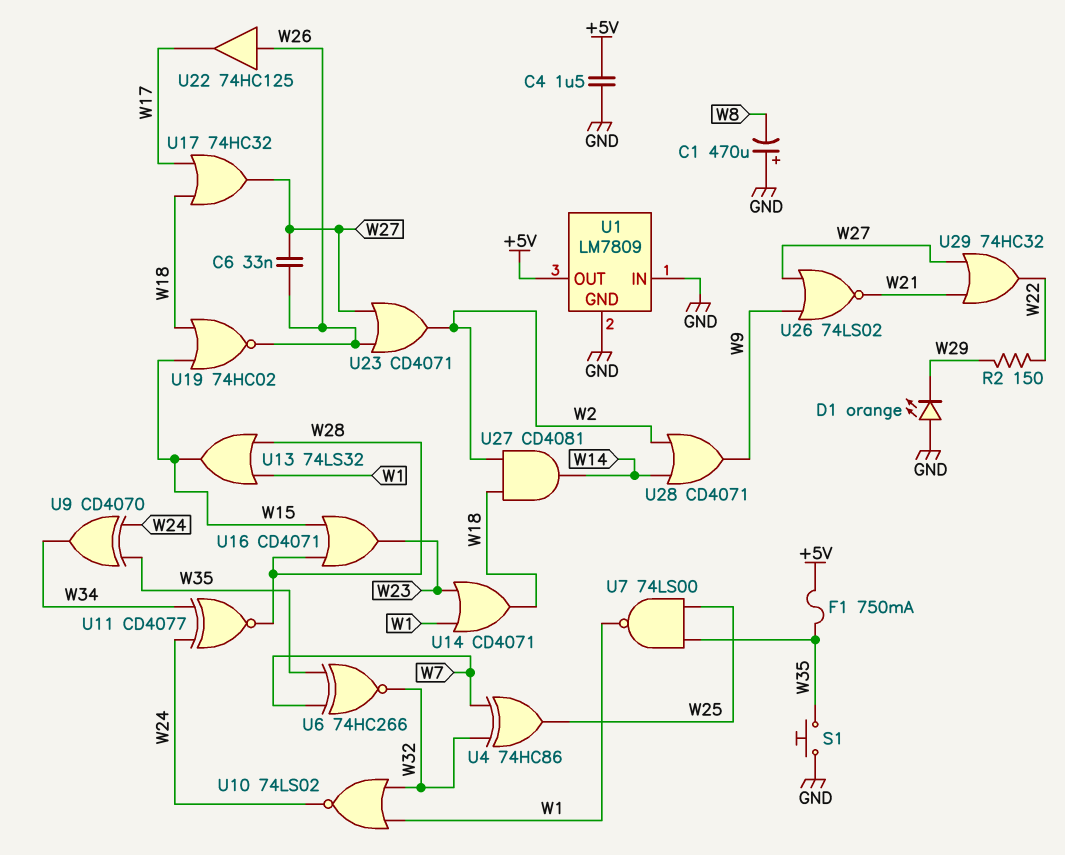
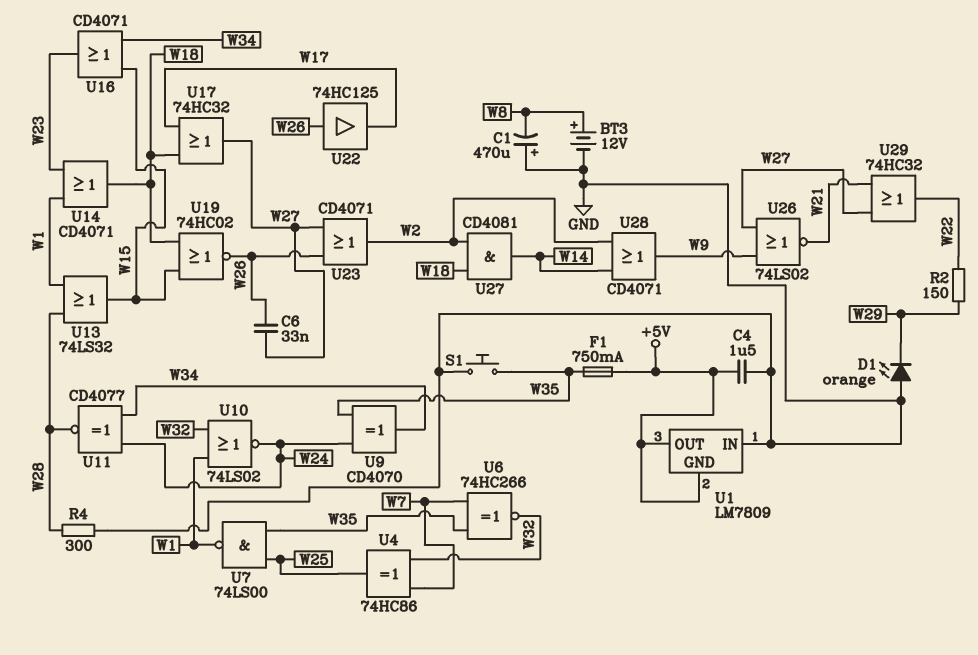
BT3: none -> 12V (plus W8, minus GND)
R4: none -> 300 (GND, W28)
U1 pin GND: GND -> +5V
U16: OR CD4071 (in W15, in W28, out W23) -> OR CD4071 (in W15, in W34, out W23)

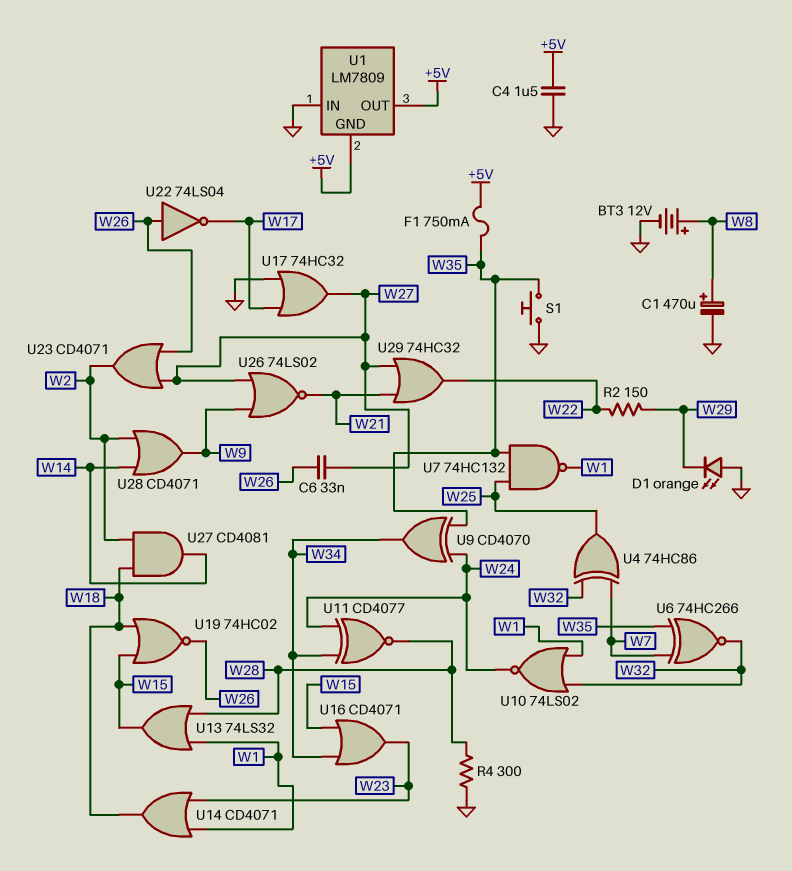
C1: 470uF (plus GND, minus W8) -> 470uF (plus W8, minus GND)
U7: NAND 74LS00 (in W25, in W35, out W1) -> NAND 74HC132 (in W25, in W35, out W1)
U17: OR 74HC32 (in W17, in W18, out W27) -> OR 74HC32 (in GND, in W17, out W27)
U22: buffer 74HC125 (in W26, out W17) -> NOT 74LS04 (in W26, out W17)

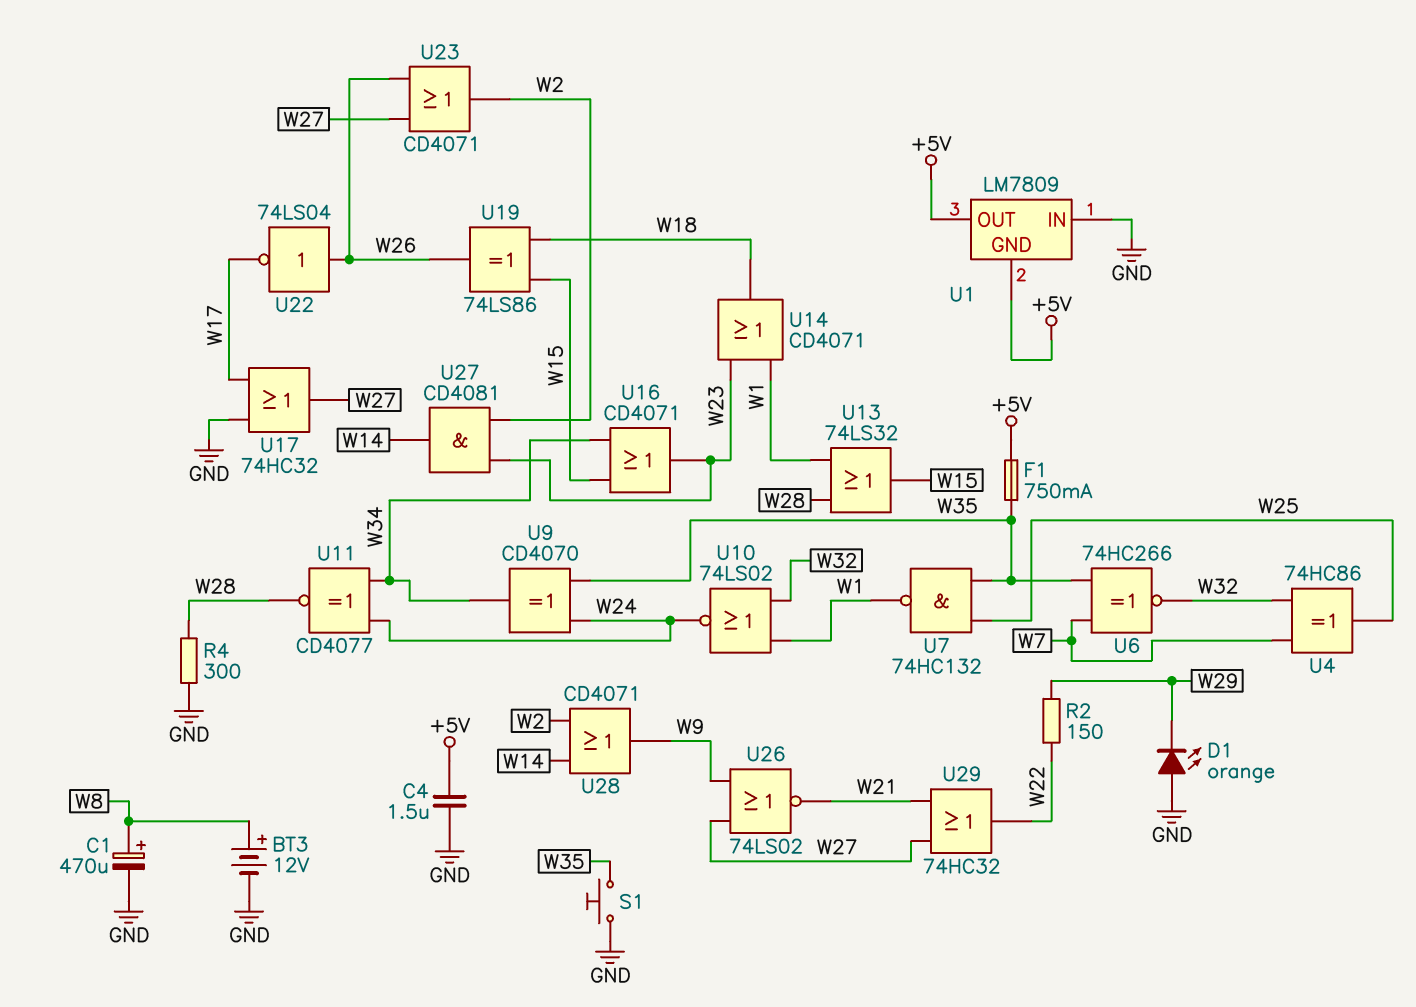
C6: 33nF (W26, W27) -> none
U19: NOR 74HC02 (in W15, in W18, out W26) -> XOR 74LS86 (in W15, in W18, out W26)
U27: AND CD4081 (in W2, in W18, out W14) -> AND CD4081 (in W2, in W23, out W14)

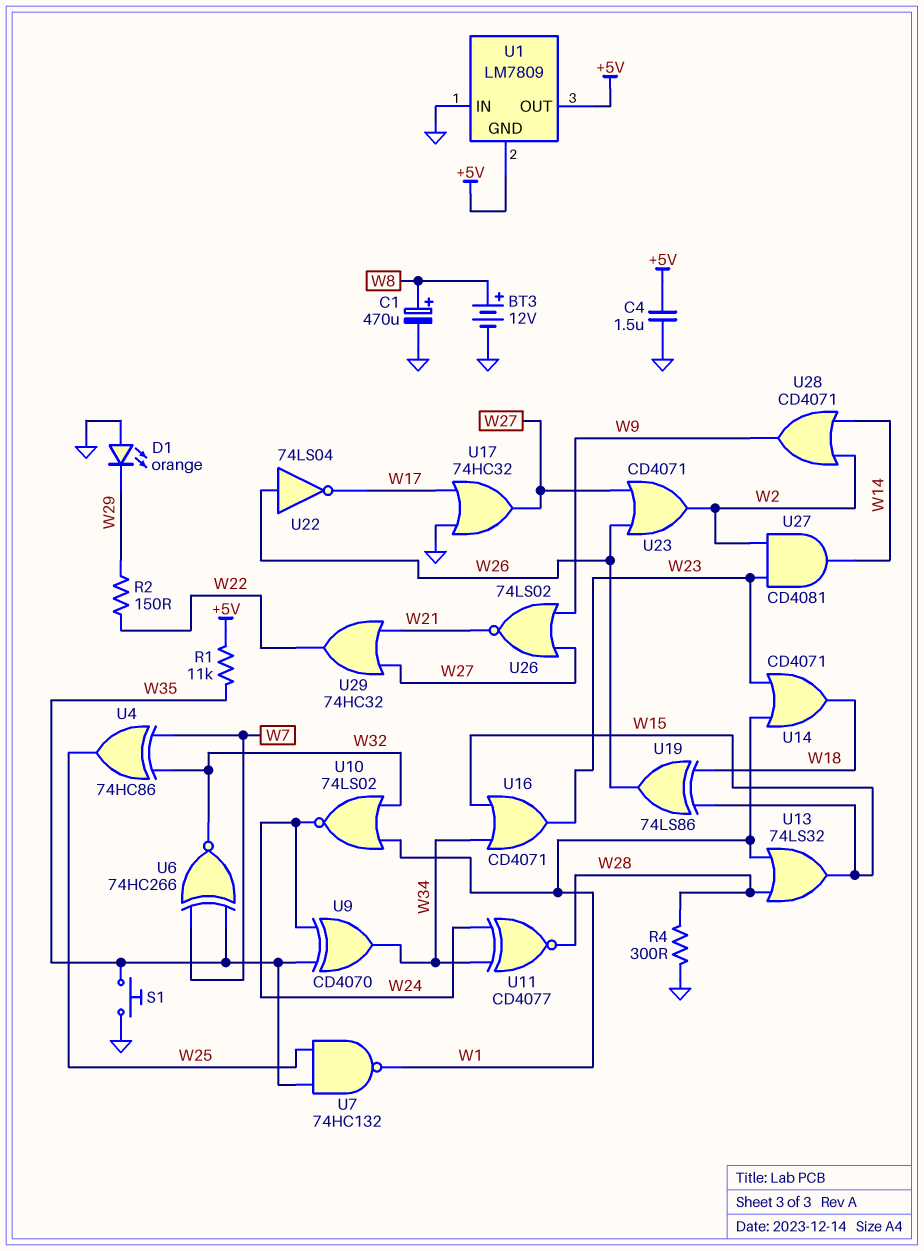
F1: 750mA (+5V, W35) -> none
R1: none -> 11k (+5V, W35)

